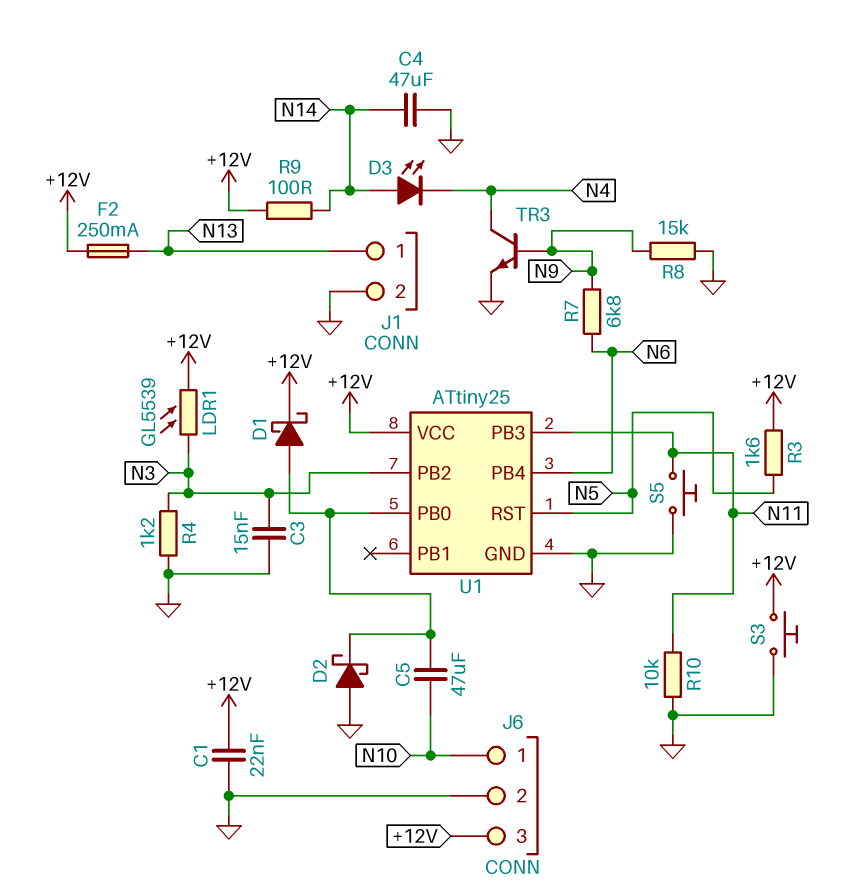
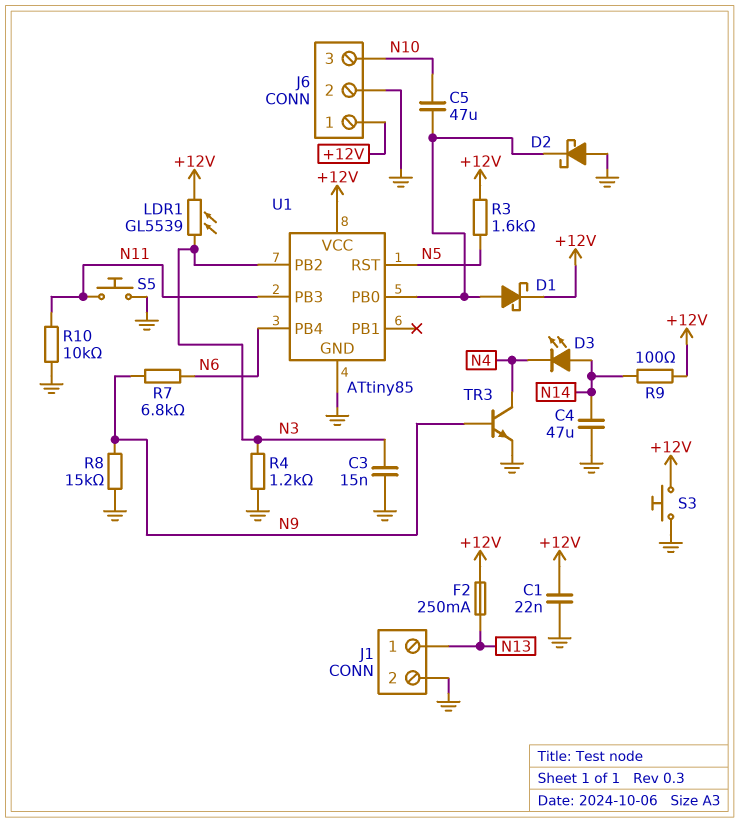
J6 pin 1: N10 -> +12V
J6 pin 3: +12V -> N10
U1: ATtiny25 -> ATtiny85

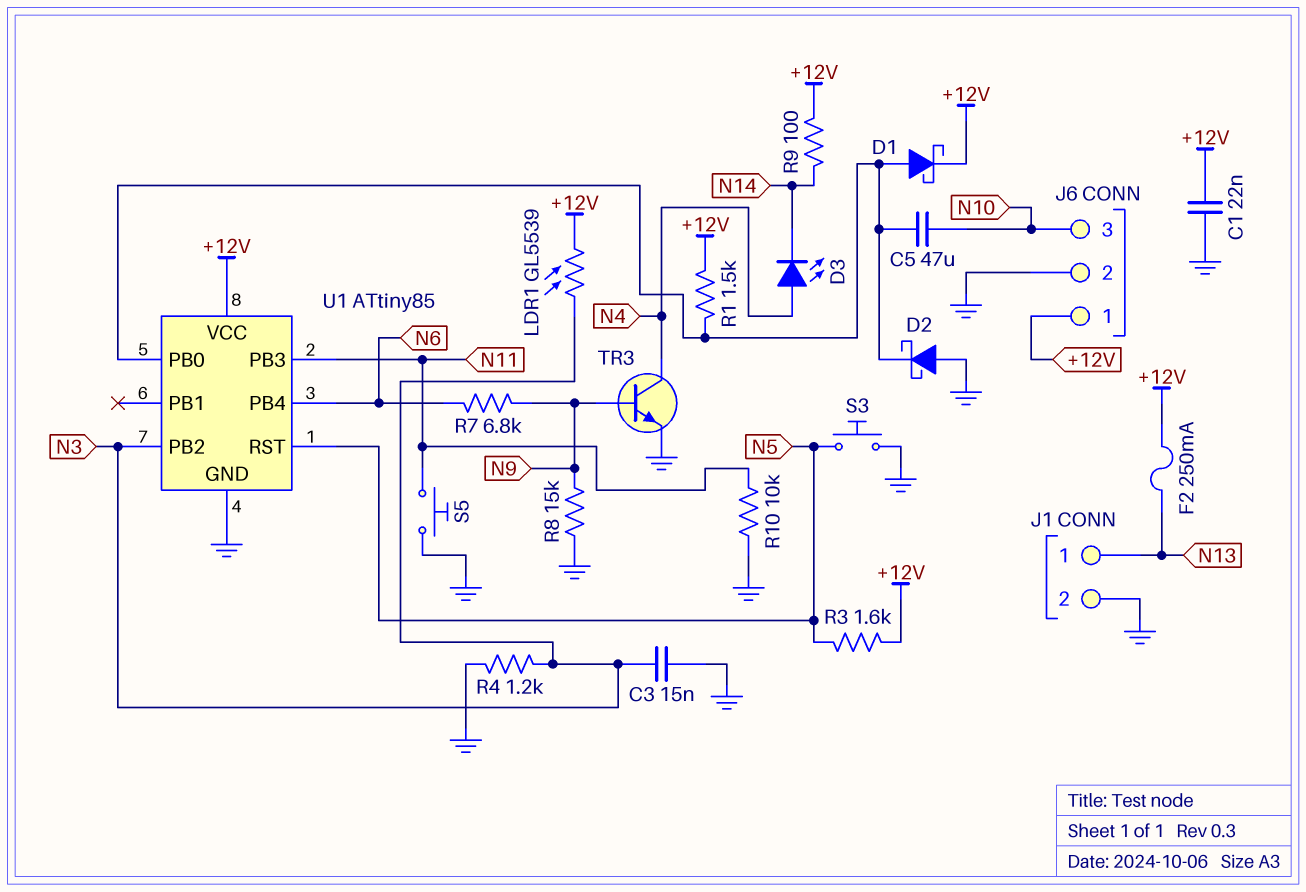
C4: 47uF (GND, N14) -> none
D3: LED (A N14, K N4) -> LED (A N4, K N14)
R1: none -> 1.5k (+12V, U1/PB0)
S3: button (+12V, GND) -> button (GND, N5)

